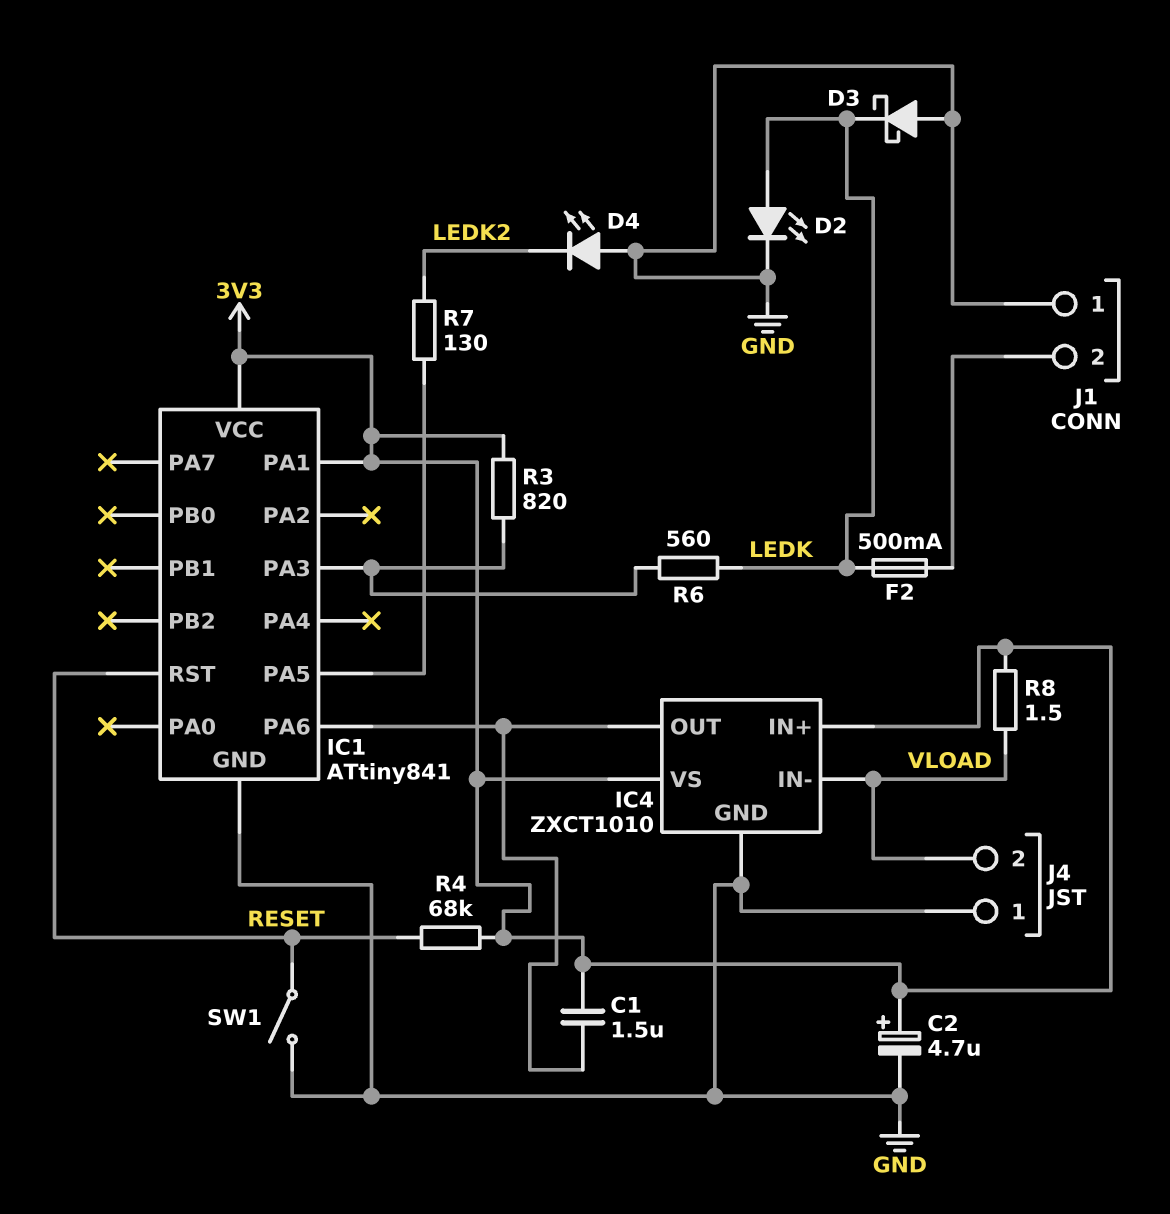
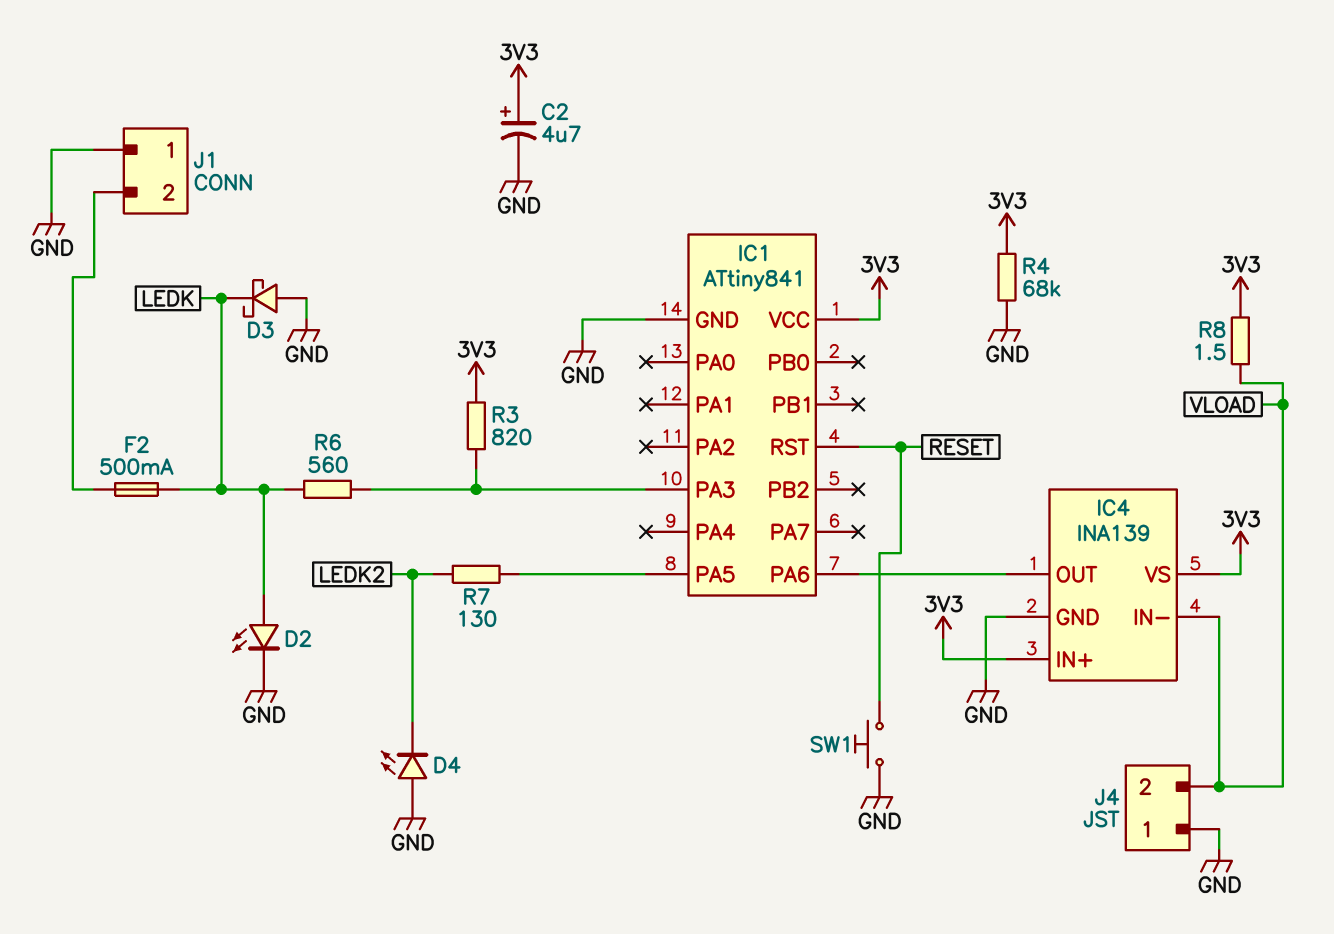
C1: 1.5uF (3V3, IC1/PA6) -> none
IC1 pin PA1: 3V3 -> none
IC4: ZXCT1010 -> INA139
R4: 68k (3V3, RESET) -> 68k (3V3, GND)
SW1: switch (GND, RESET) -> button (GND, RESET)

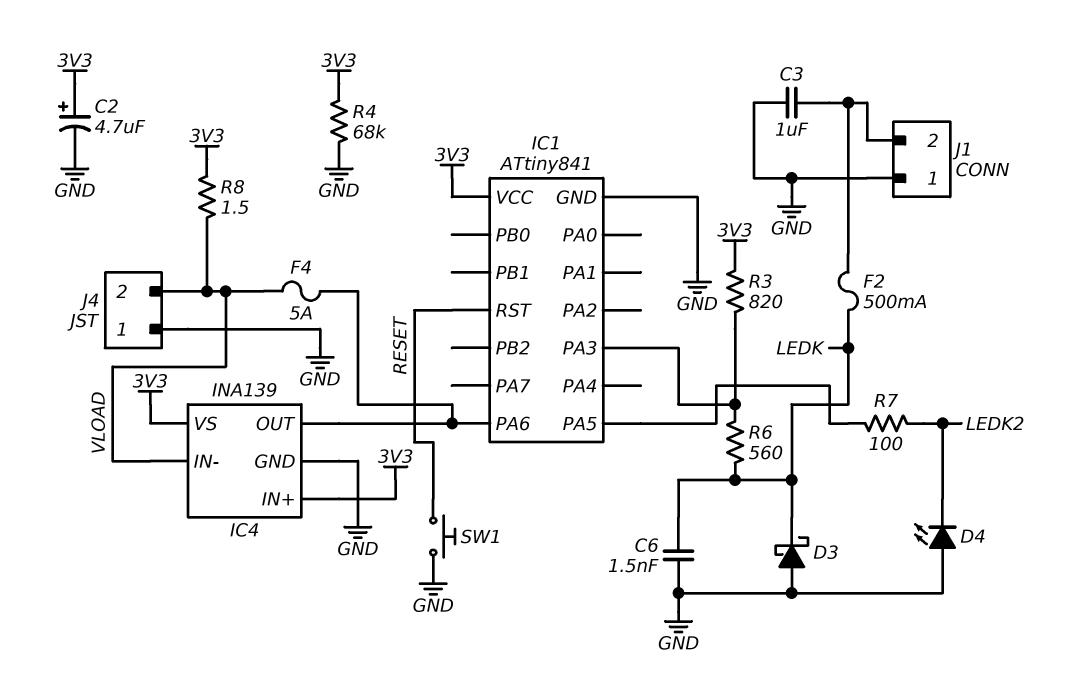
C3: none -> 1uF (GND, J1/2)
C6: none -> 1.5nF (GND, LEDK)
D2: LED (A LEDK, K GND) -> none
F4: none -> 5A (IC1/PA6, VLOAD)
R7: 130 (IC1/PA5, LEDK2) -> 100 (IC1/PA5, LEDK2)

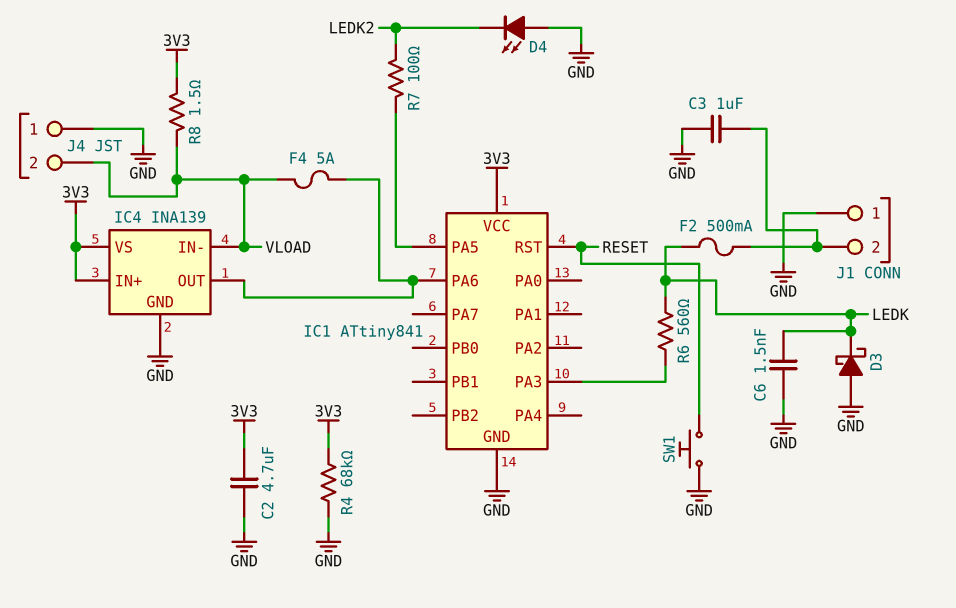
C2: 4.7uF (plus 3V3, minus GND) -> 4.7uF (3V3, GND)
R3: 820 (3V3, IC1/PA3) -> none

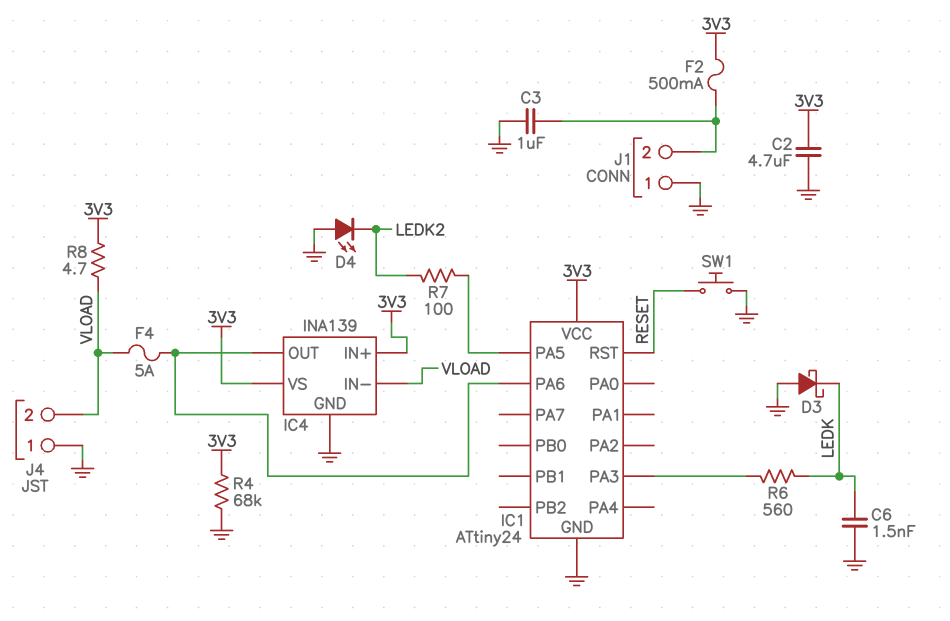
F2: 500mA (J1/2, LEDK) -> 500mA (3V3, J1/2)
IC1: ATtiny841 -> ATtiny24
R8: 1.5 (3V3, VLOAD) -> 4.7 (3V3, VLOAD)

